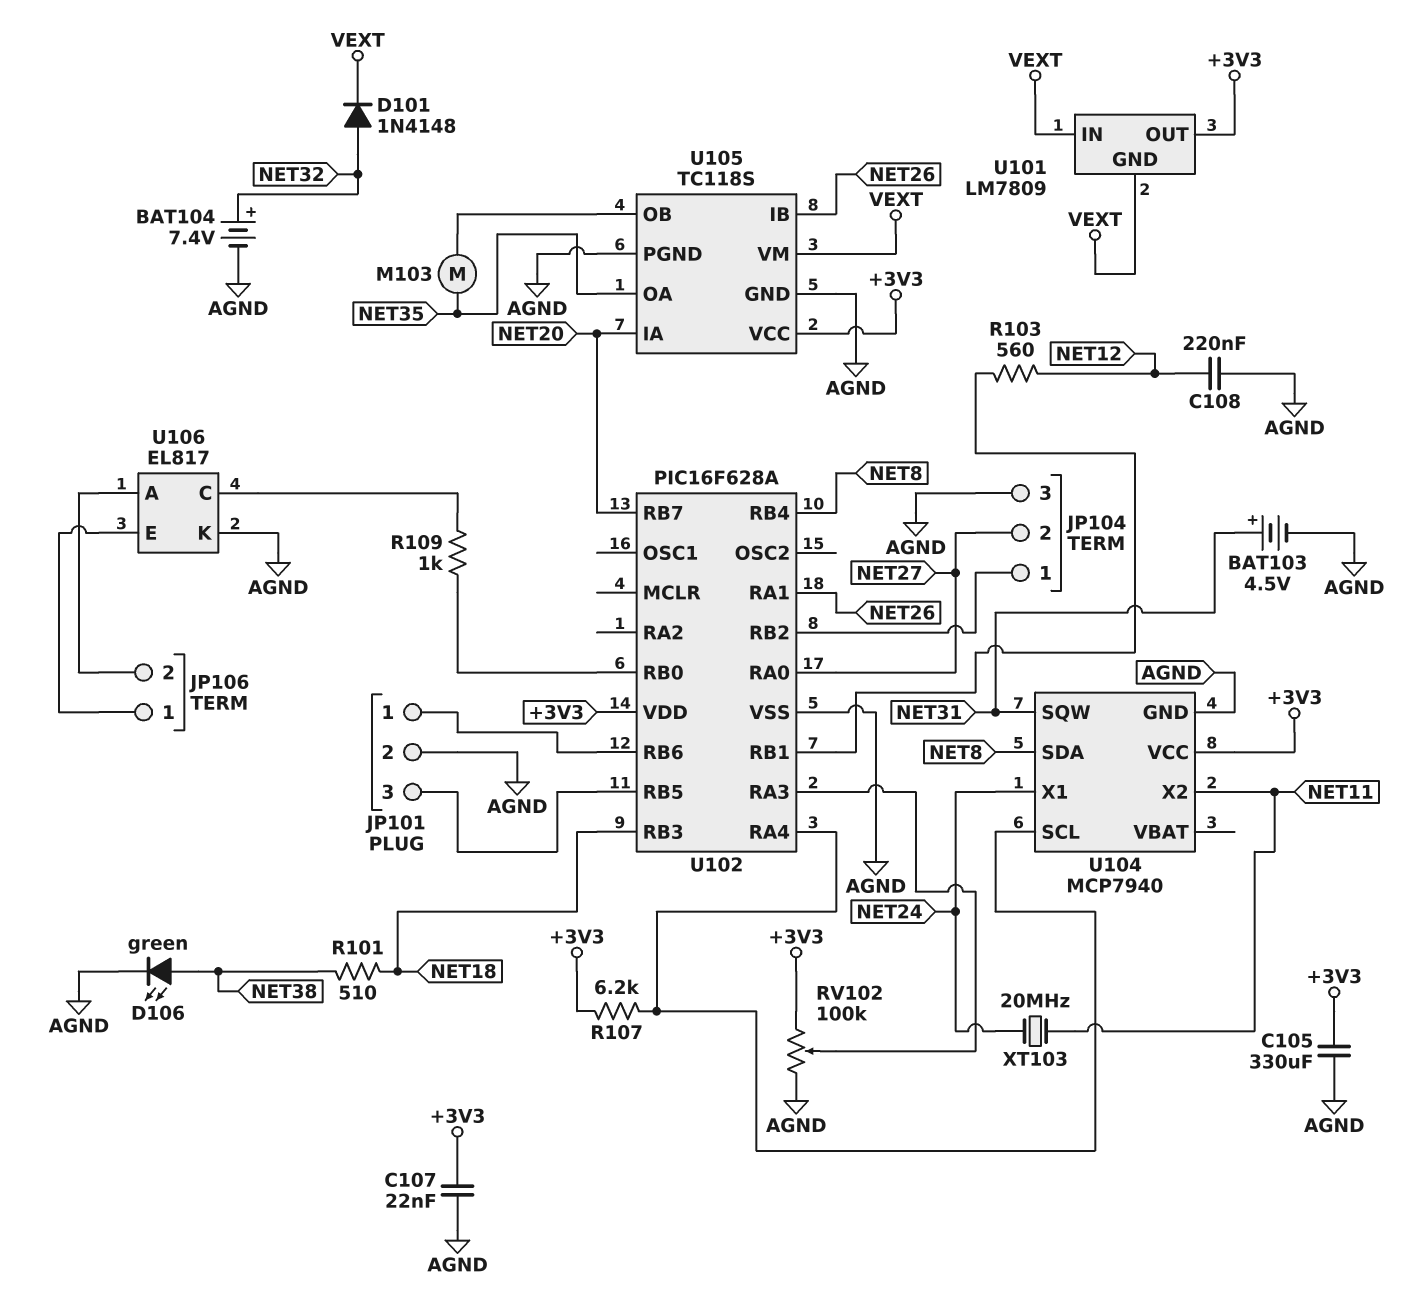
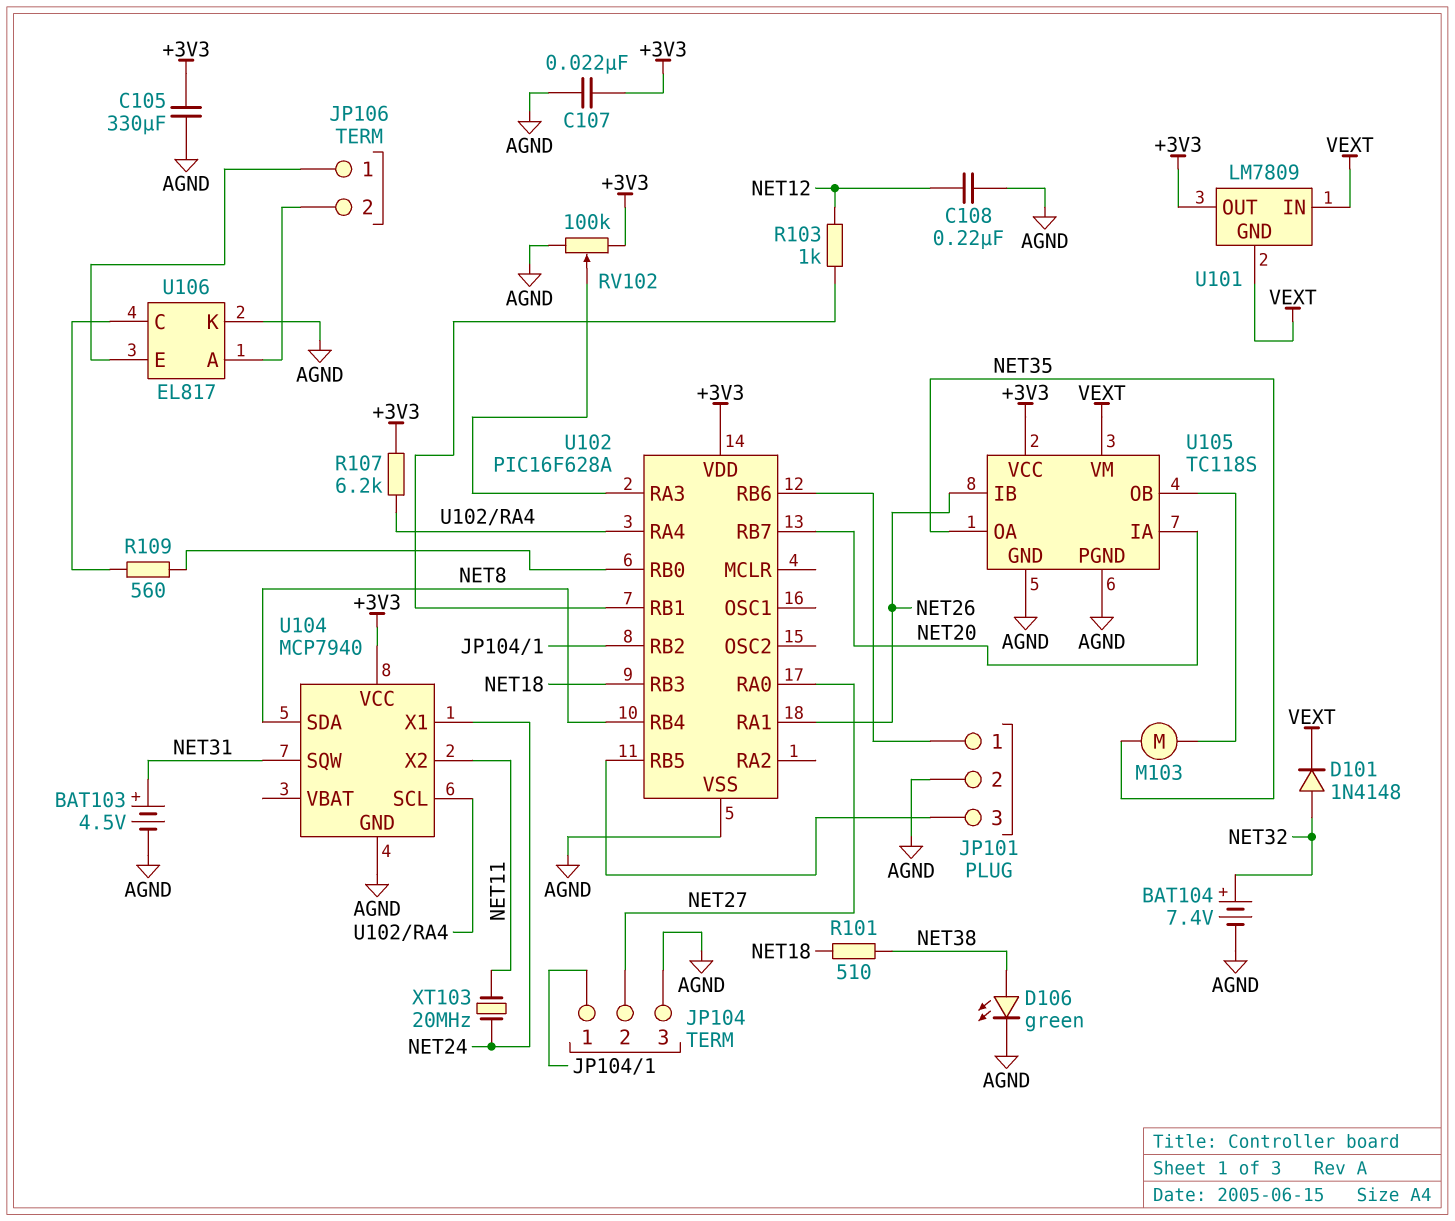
R103: 560 (NET12, U102/RB1) -> 1k (NET12, U102/RB1)
R109: 1k (U102/RB0, U106/C) -> 560 (U102/RB0, U106/C)

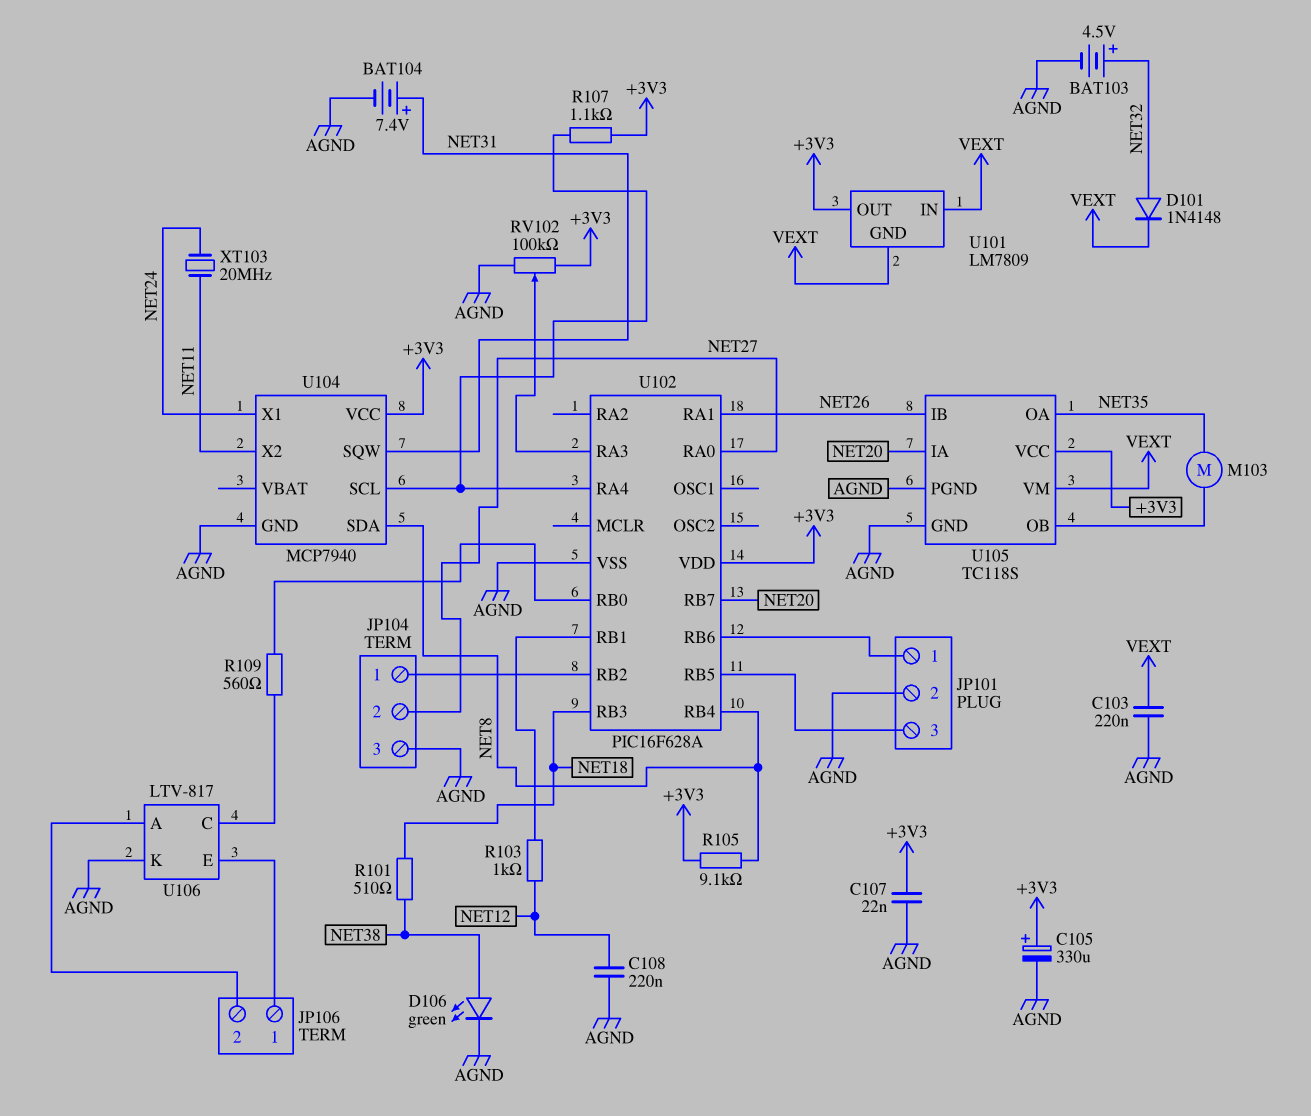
BAT103: 4.5V (plus NET31, minus AGND) -> 4.5V (plus NET32, minus AGND)
BAT104: 7.4V (plus NET32, minus AGND) -> 7.4V (plus NET31, minus AGND)
C103: none -> 220nF (AGND, VEXT)
C105: 330uF (+3V3, AGND) -> 330uF (plus +3V3, minus AGND)
R105: none -> 9.1k (+3V3, NET8)
R107: 6.2k (+3V3, U102/RA4) -> 1.1k (+3V3, U102/RA4)
U106: EL817 -> LTV-817

